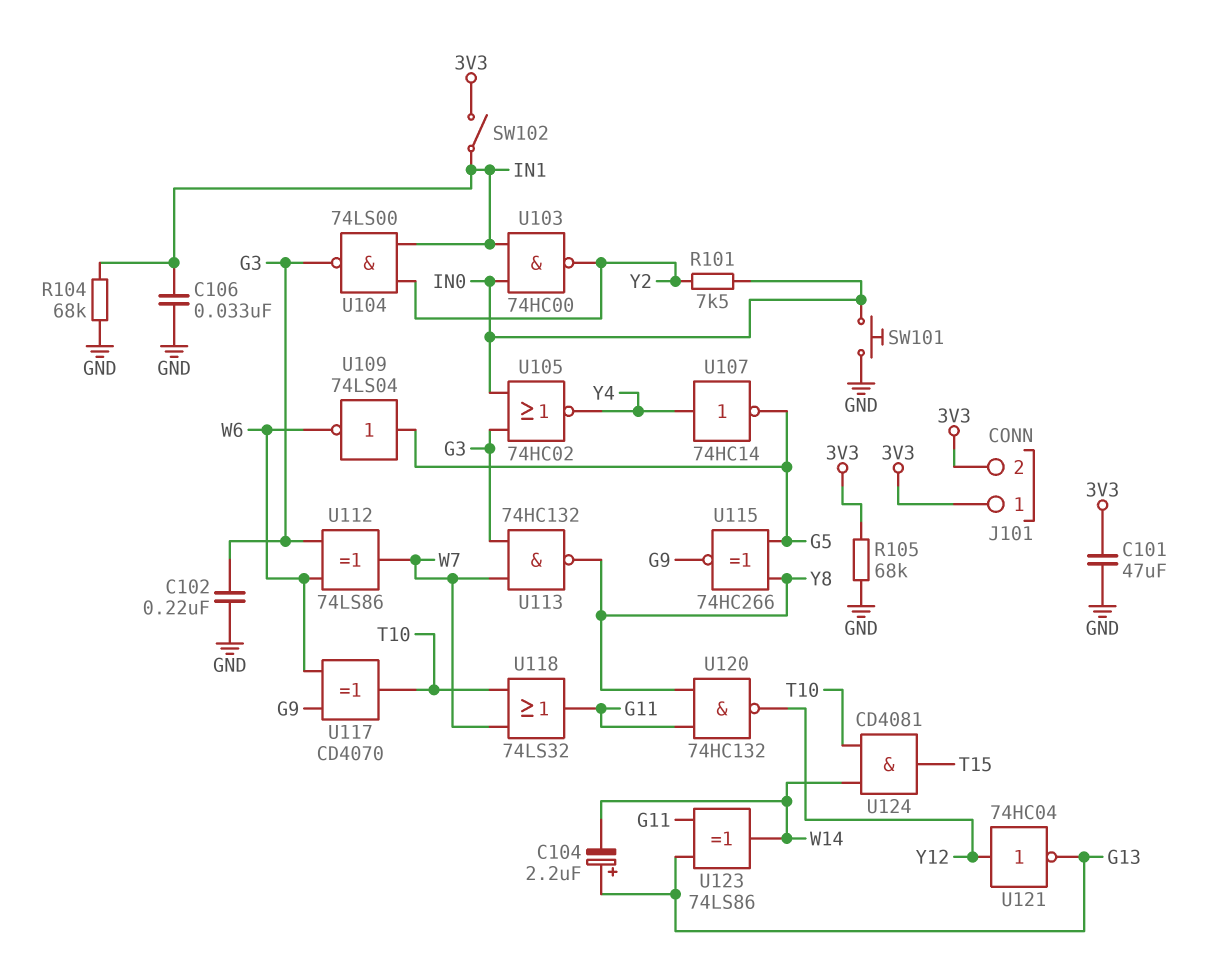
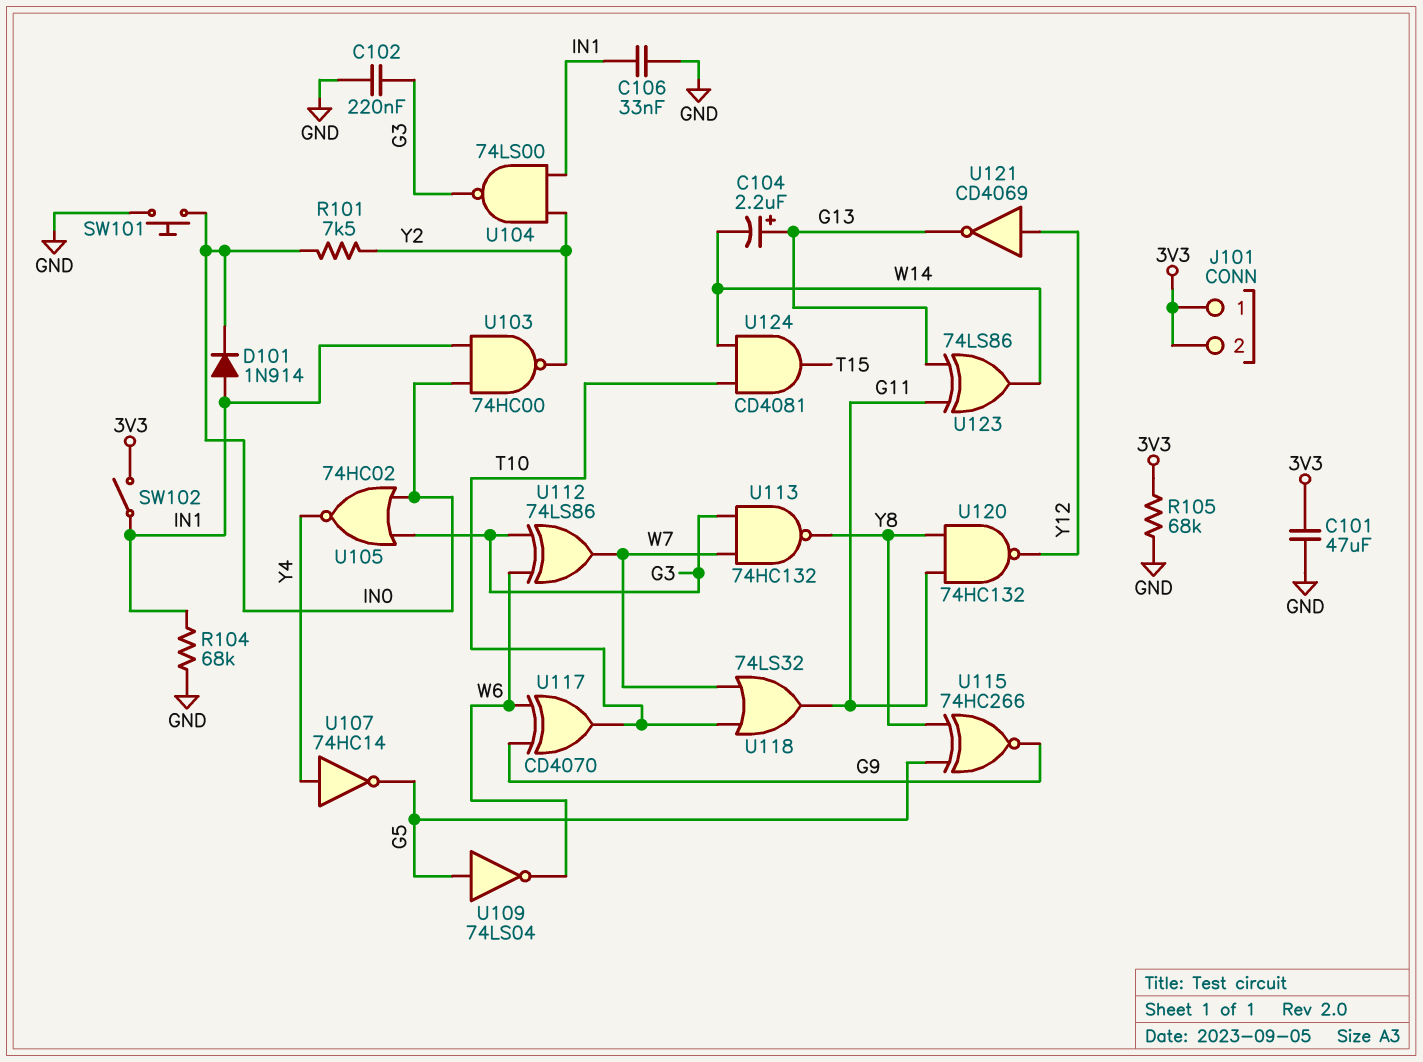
D101: none -> diode 1N914 (A IN1, K IN0)
U121: NOT 74HC04 (in Y12, out G13) -> NOT CD4069 (in Y12, out G13)

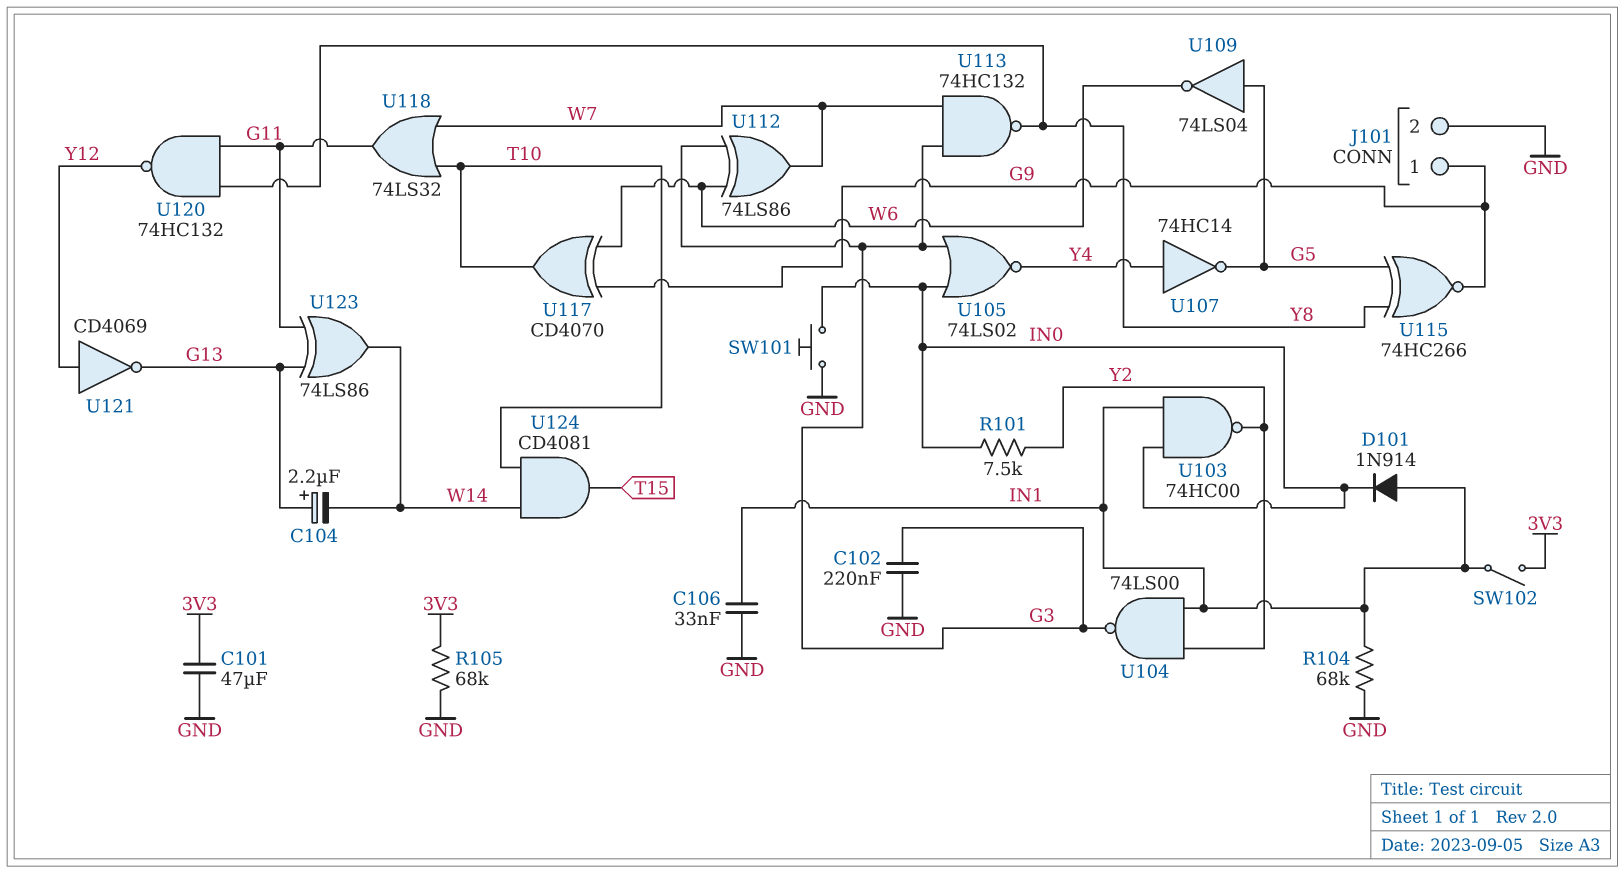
J101 pin 1: 3V3 -> G9
J101 pin 2: 3V3 -> GND
U105: NOR 74HC02 (in G3, in IN0, out Y4) -> NOR 74LS02 (in G3, in IN0, out Y4)

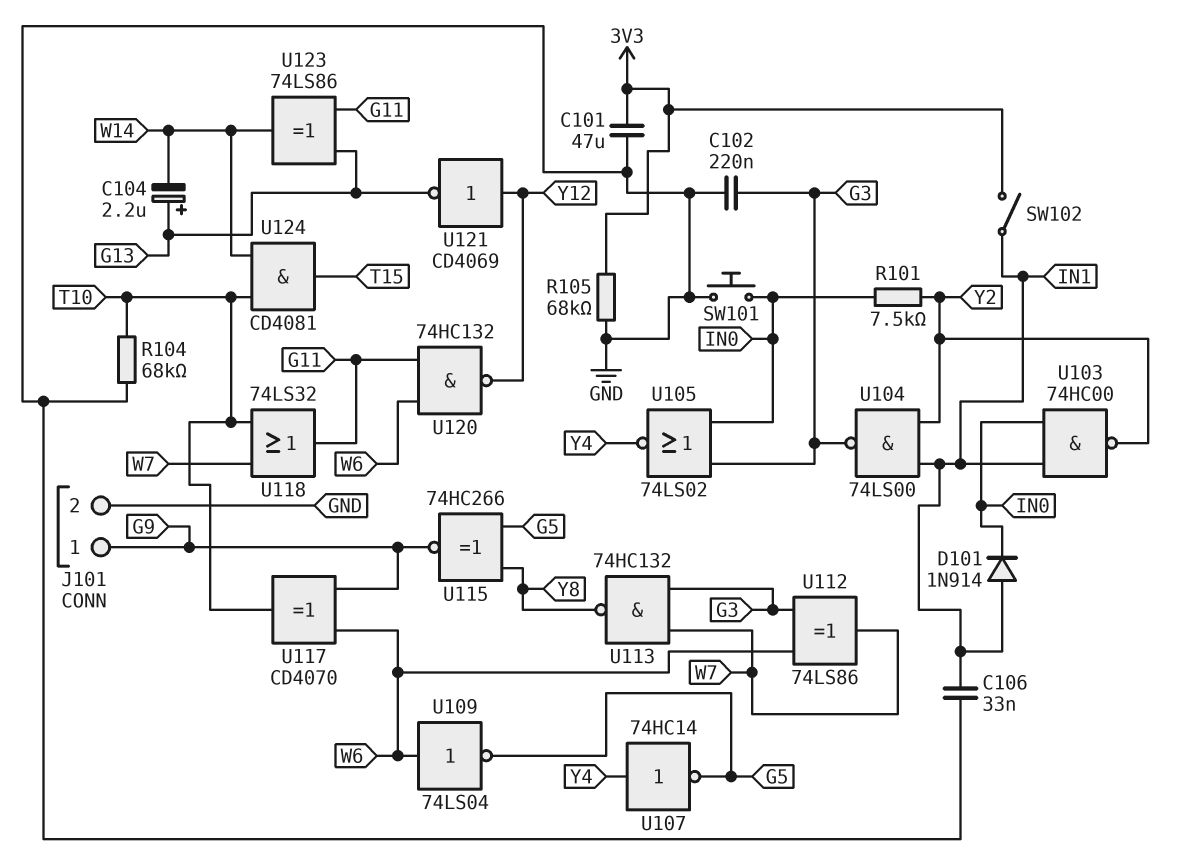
R104: 68k (GND, IN1) -> 68k (GND, T10)
U109: NOT 74LS04 (in G5, out W6) -> NOT 74LS04 (in W6, out G5)
U120: NAND 74HC132 (in G11, in Y8, out Y12) -> NAND 74HC132 (in G11, in W6, out Y12)

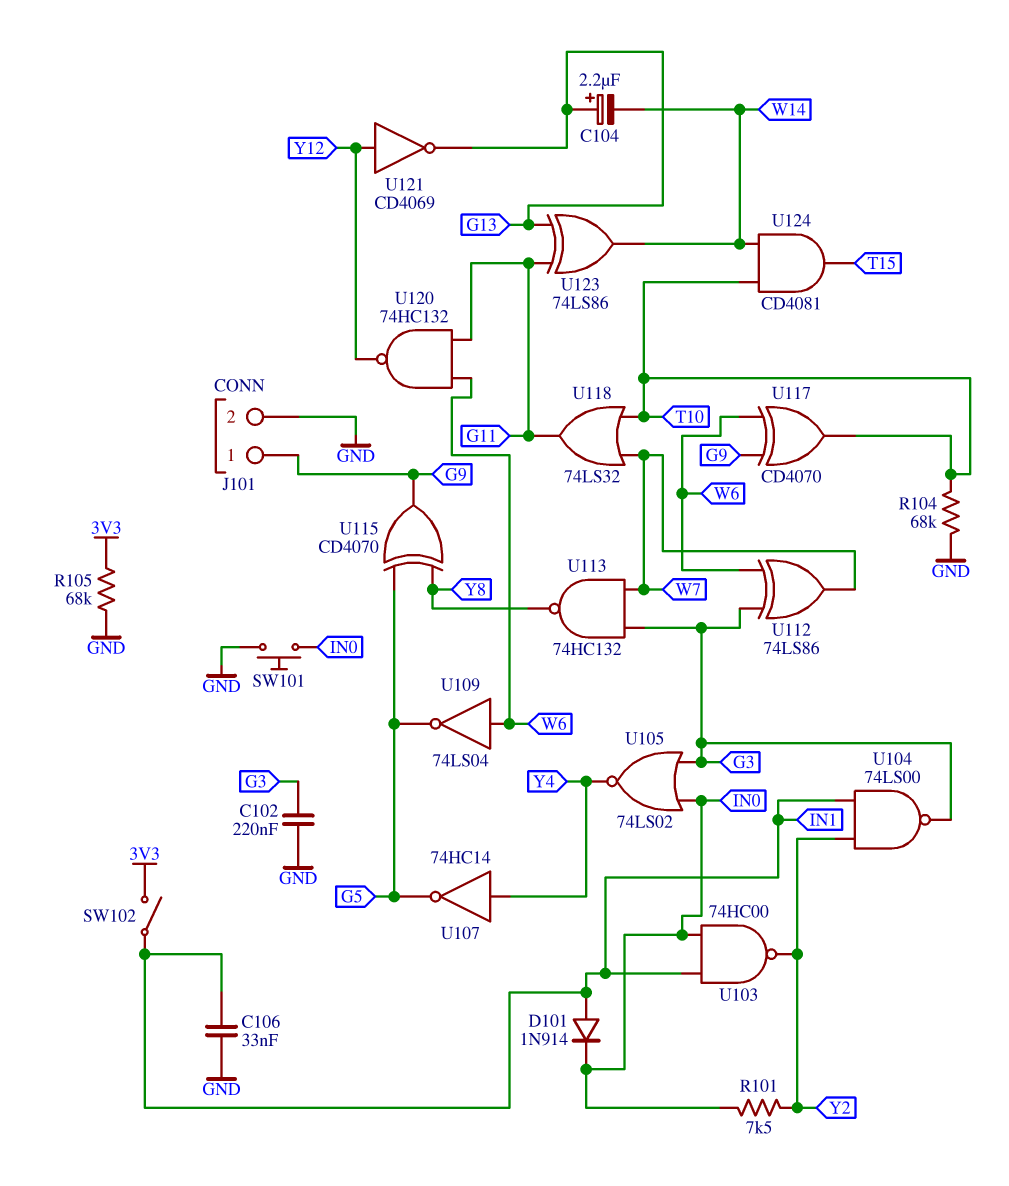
C101: 47uF (3V3, GND) -> none
U115: XNOR 74HC266 (in G5, in Y8, out G9) -> XOR CD4070 (in G5, in Y8, out G9)

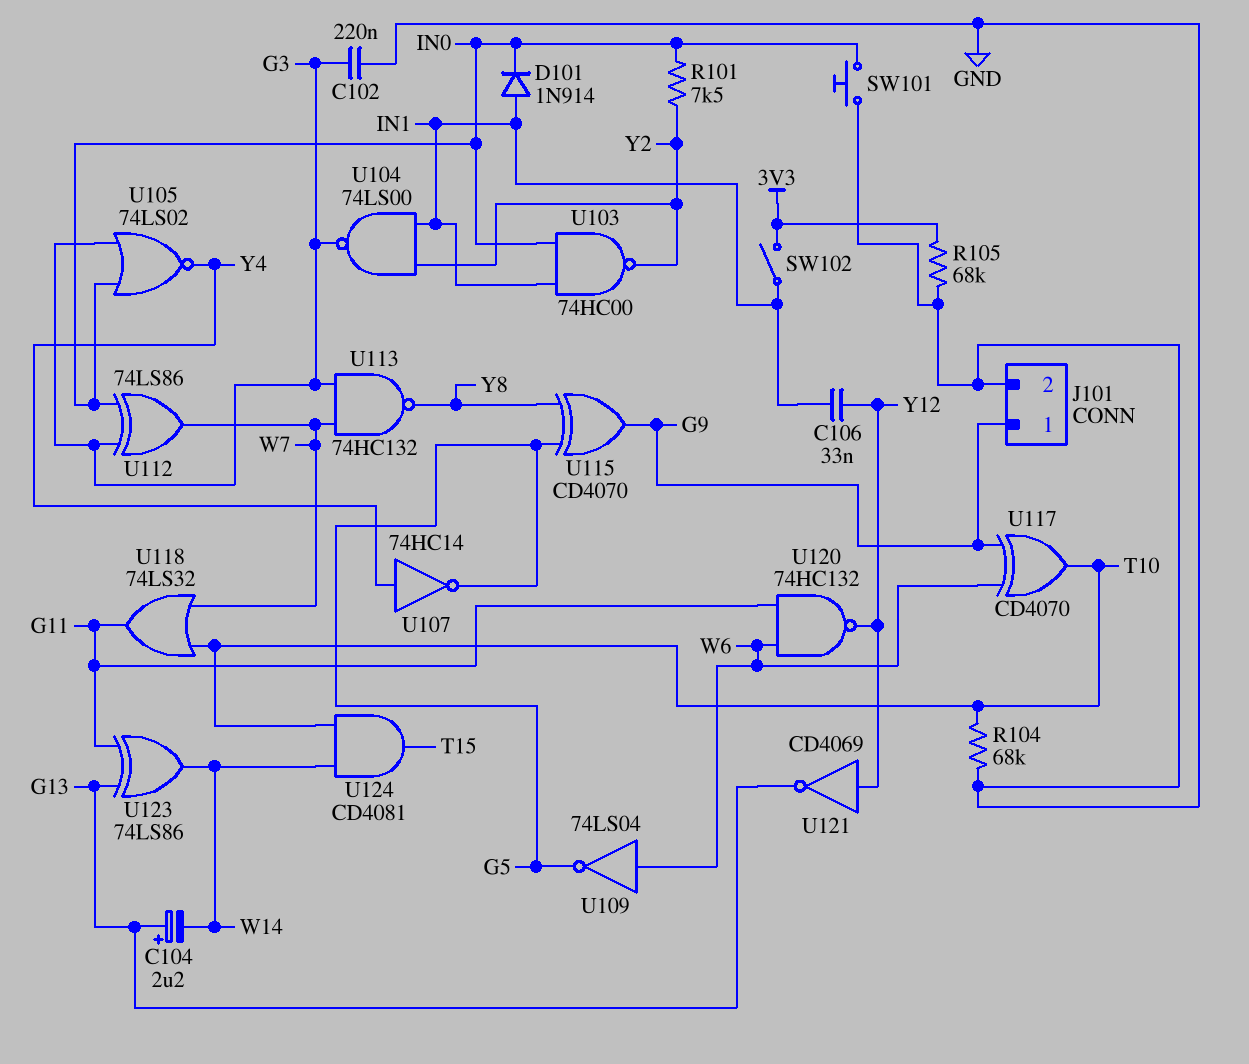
C106: 33nF (GND, IN1) -> 33nF (IN1, Y12)
U112: XOR 74LS86 (in G3, in W6, out W7) -> XOR 74LS86 (in G3, in IN0, out W7)

